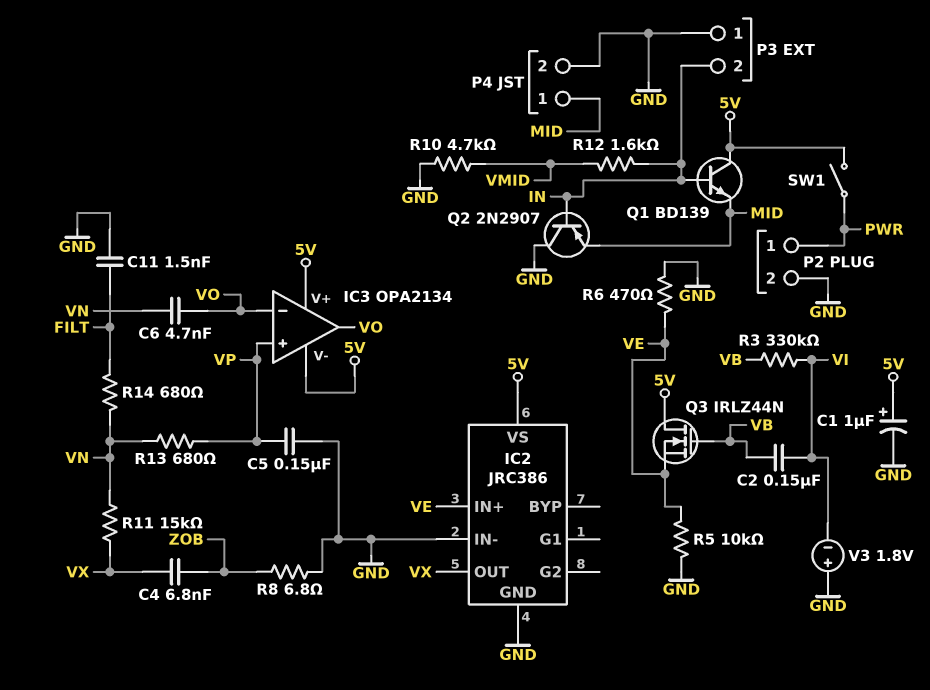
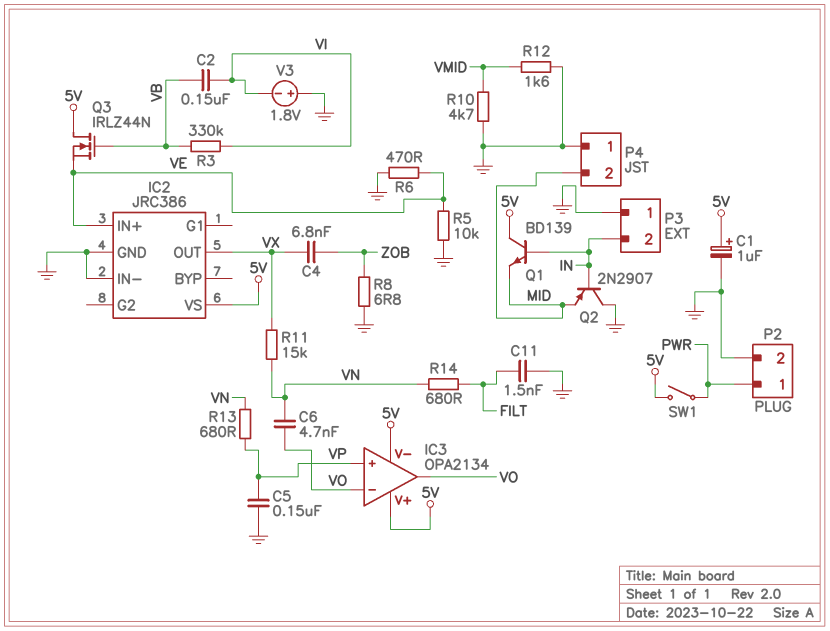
P4 pin 1: MID -> GND
P4 pin 2: GND -> MID
R12: 1.6k (IN, VMID) -> 1.6k (GND, VMID)

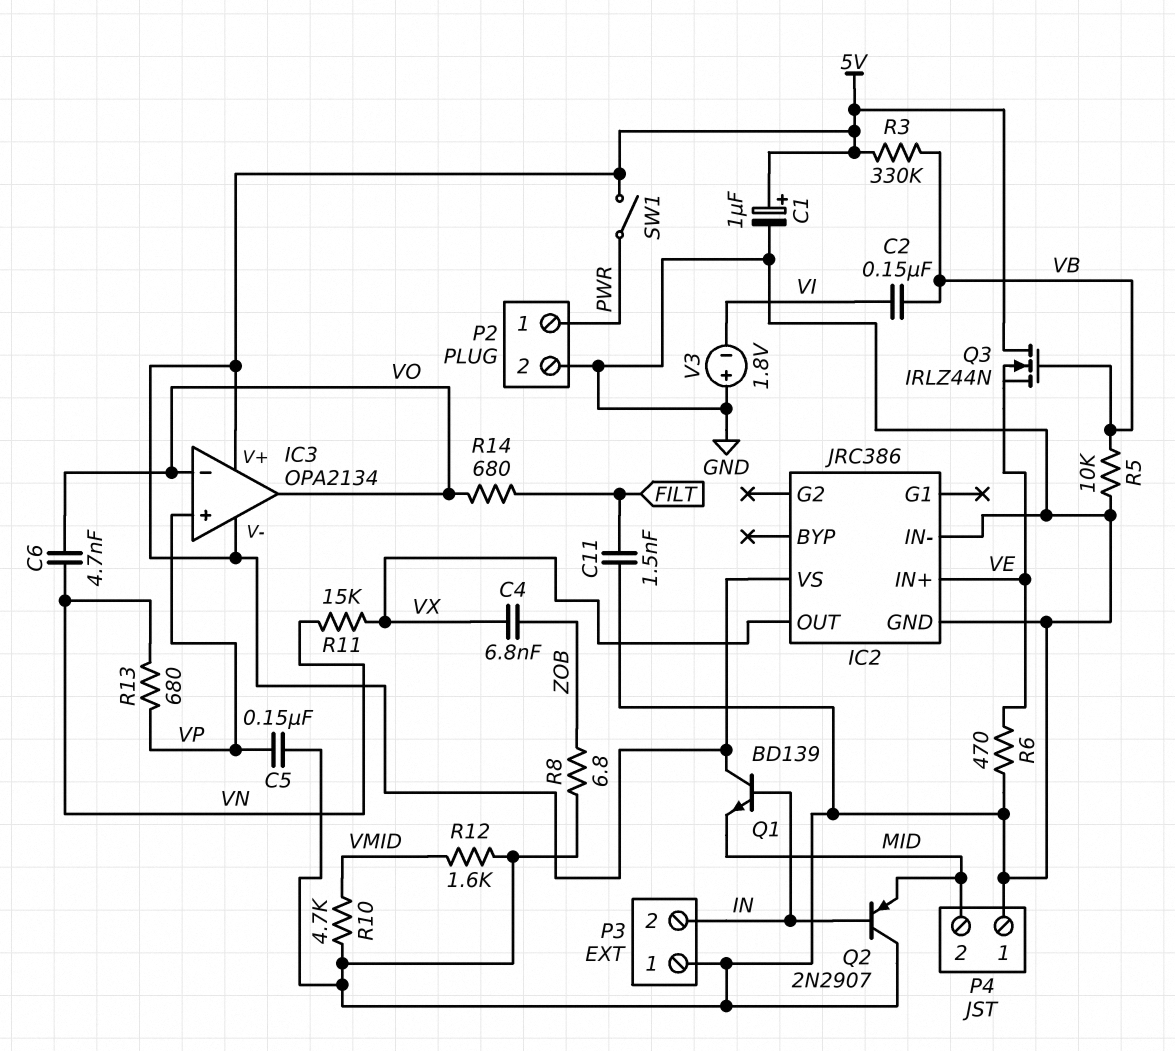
R3: 330k (VB, VI) -> 330k (5V, VB)
R5: 10k (GND, VE) -> 10k (GND, VB)
R14: 680 (FILT, VN) -> 680 (FILT, VO)

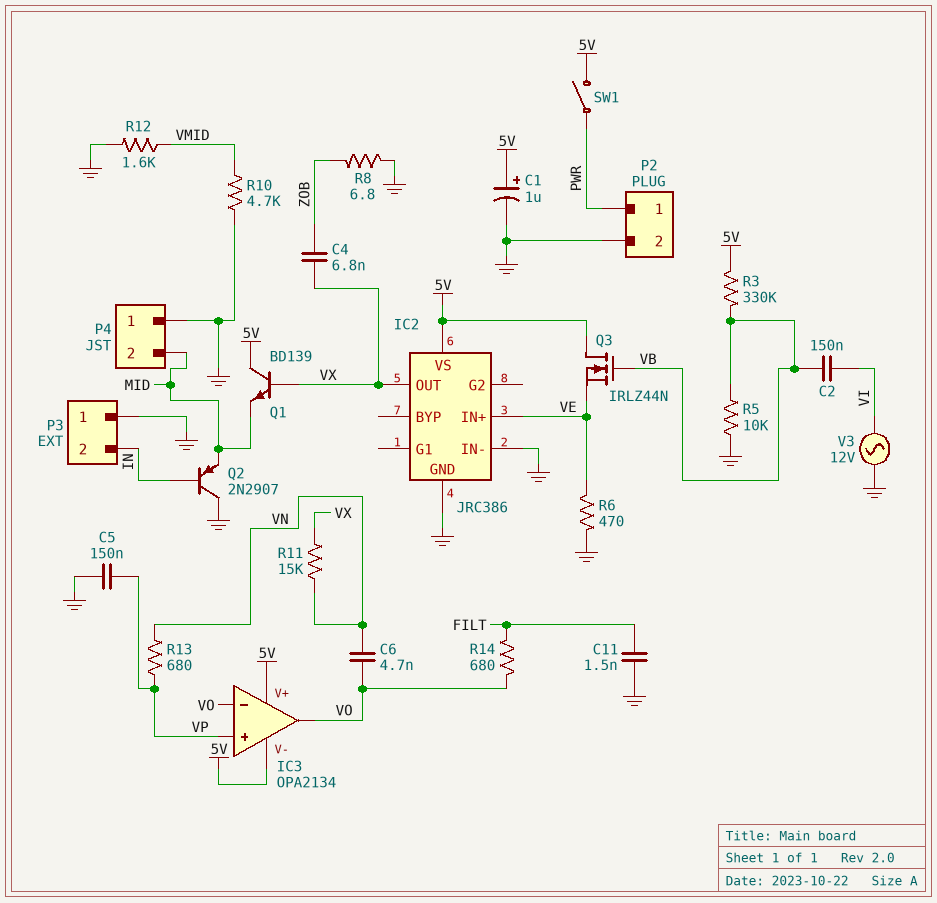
Q1: NPN BD139 (B IN, C 5V, E MID) -> NPN BD139 (B VX, C 5V, E MID)
V3: 1.8V (plus GND, minus VI) -> AC 12V (GND, VI)

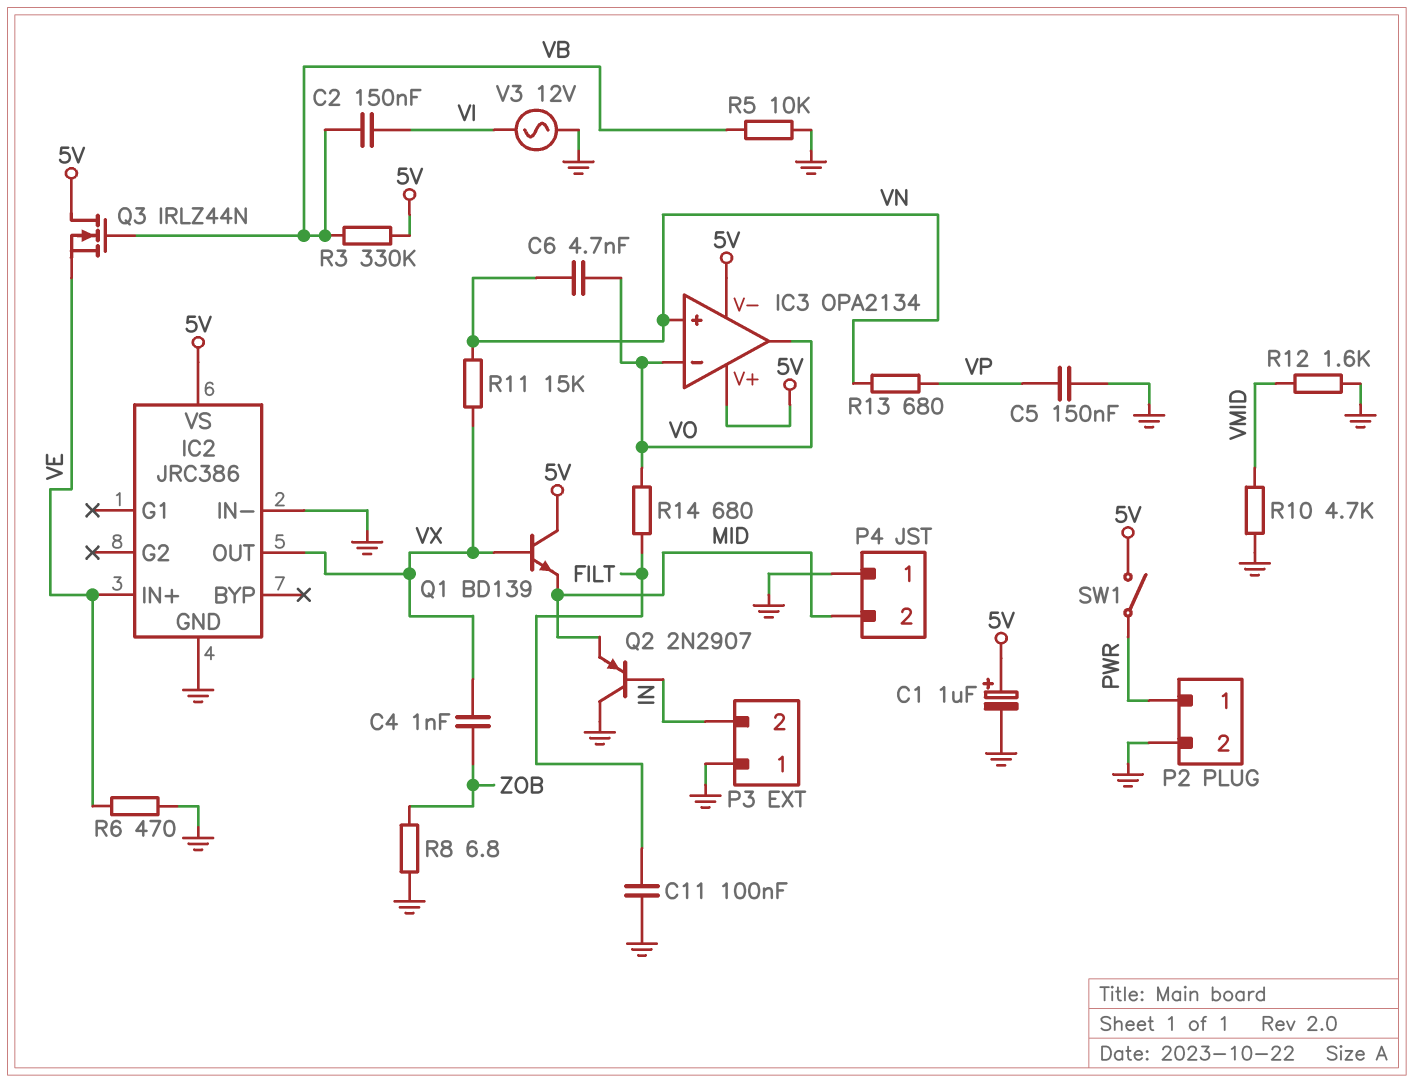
C4: 6.8nF (VX, ZOB) -> 1nF (VX, ZOB)
C11: 1.5nF (FILT, GND) -> 100nF (FILT, GND)
IC3 pin in+: VP -> VN

